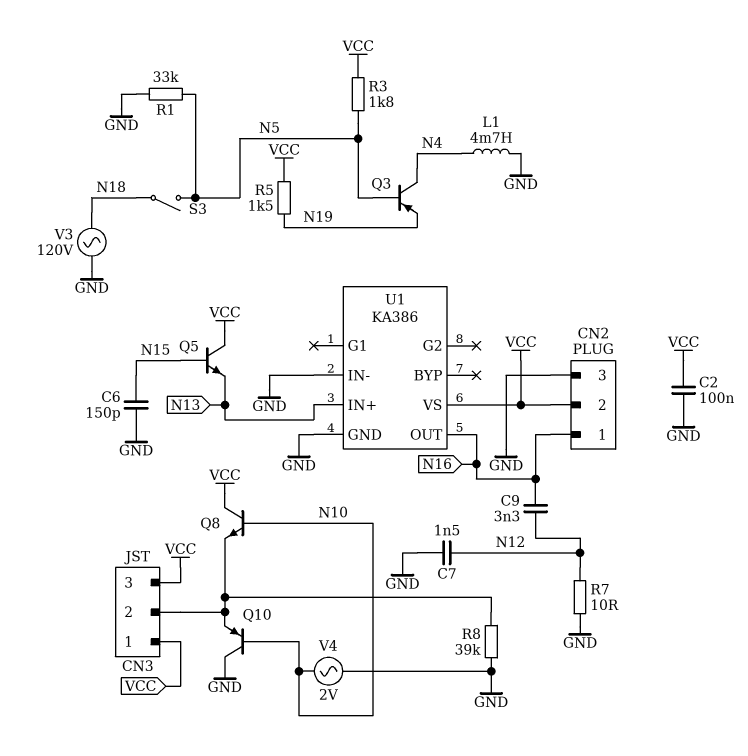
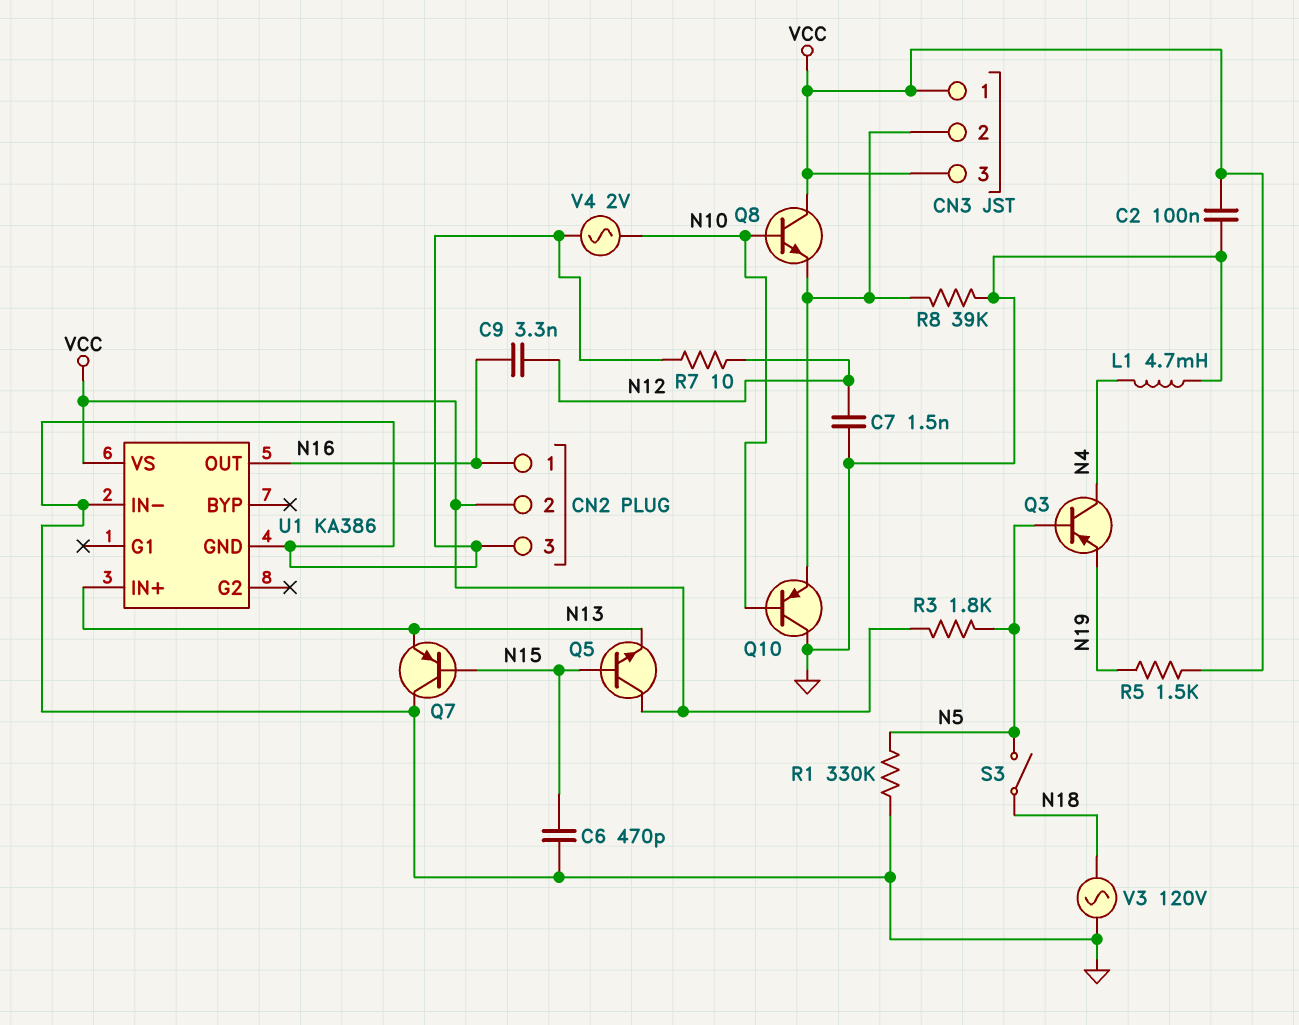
C6: 150pF (GND, N15) -> 470pF (GND, N15)
Q7: none -> PNP (B N15, C GND, E N13)
R1: 33k (GND, N5) -> 330k (GND, N5)

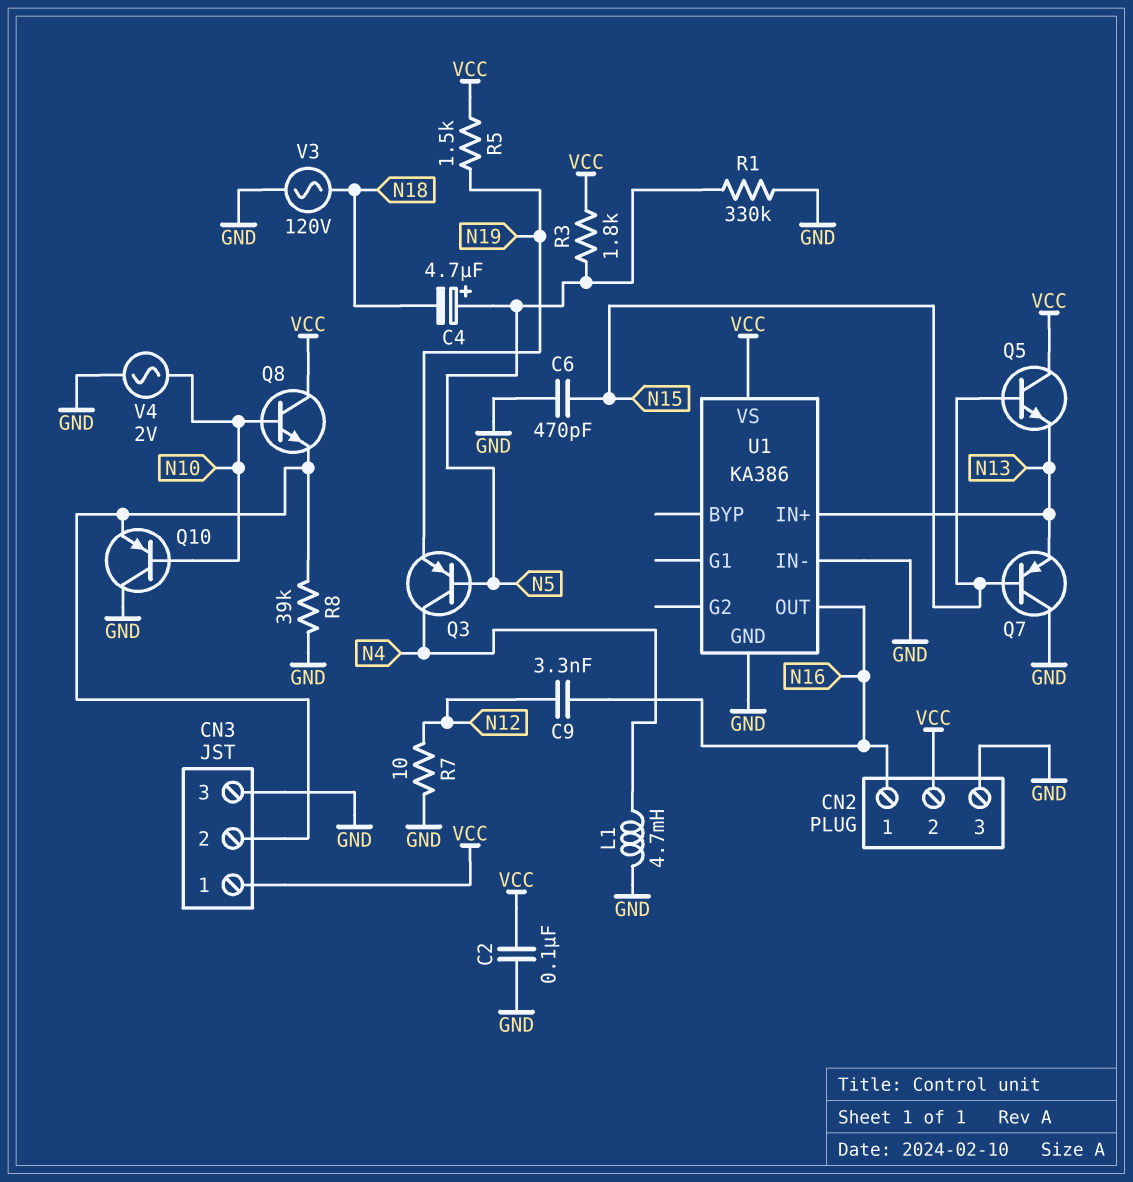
C4: none -> 4.7uF (plus N5, minus N18)
C7: 1.5nF (GND, N12) -> none
CN3 pin 3: VCC -> GND
S3: switch (N5, N18) -> none

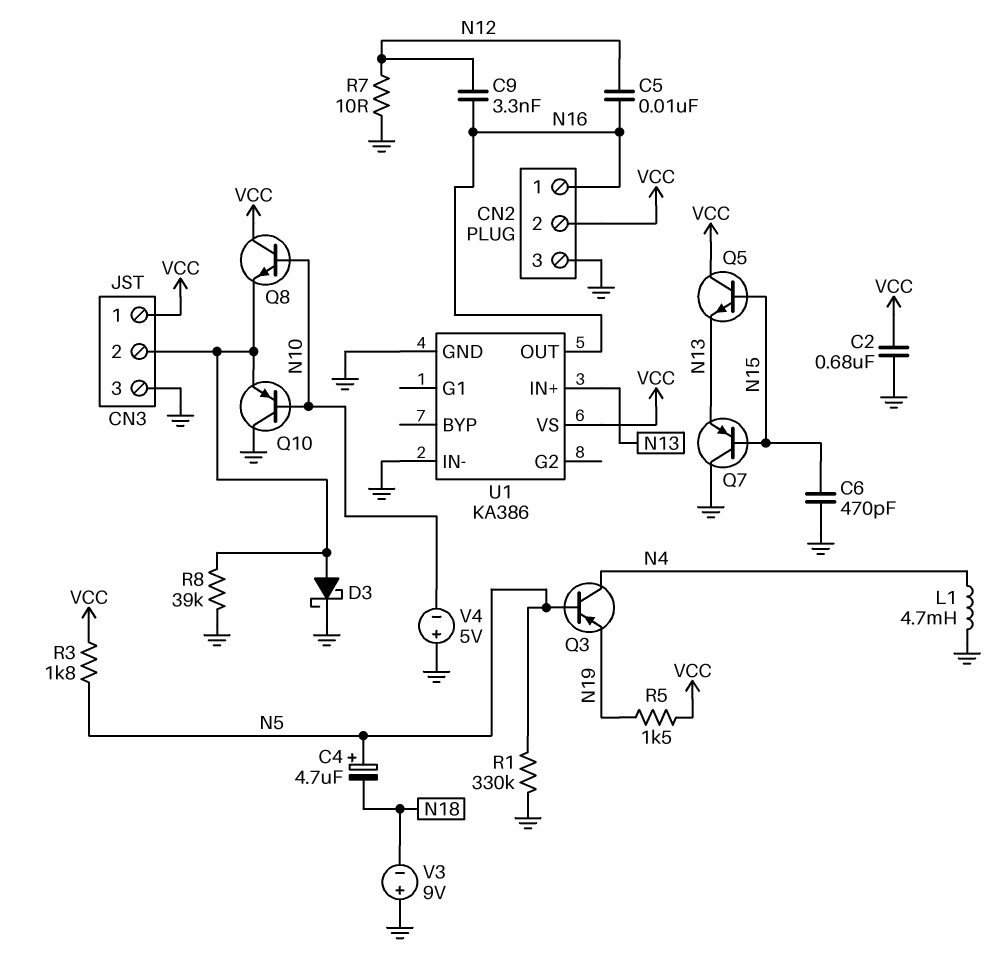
C2: 100nF (GND, VCC) -> 680nF (GND, VCC)
C5: none -> 10nF (N12, N16)
D3: none -> schottky (A CN3/2, K GND)
V3: AC 120V (GND, N18) -> 9V (plus GND, minus N18)
V4: AC 2V (GND, N10) -> 5V (plus GND, minus N10)

